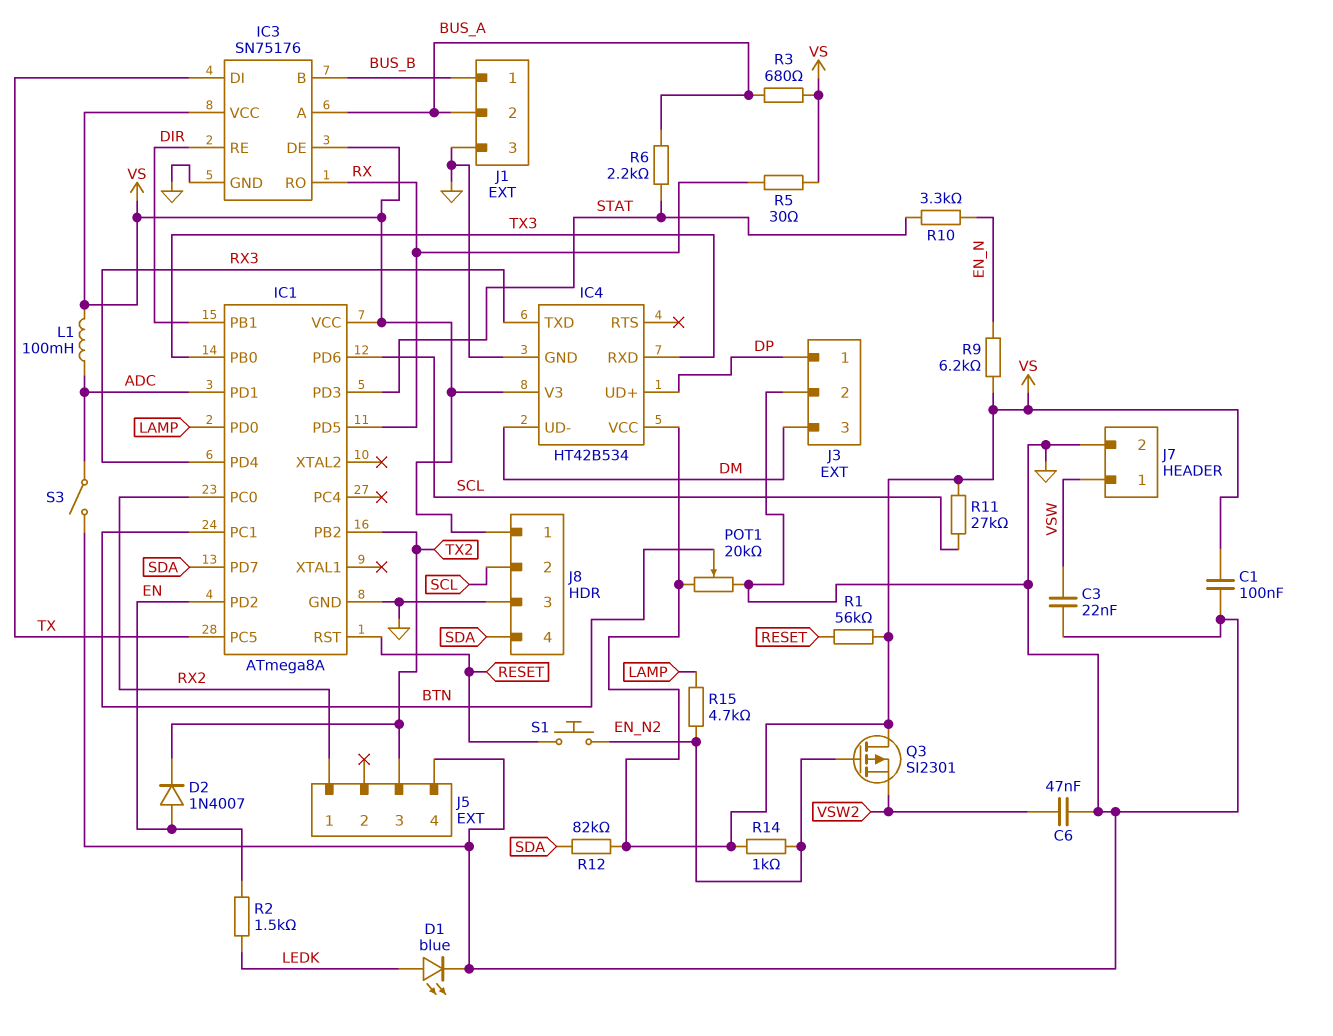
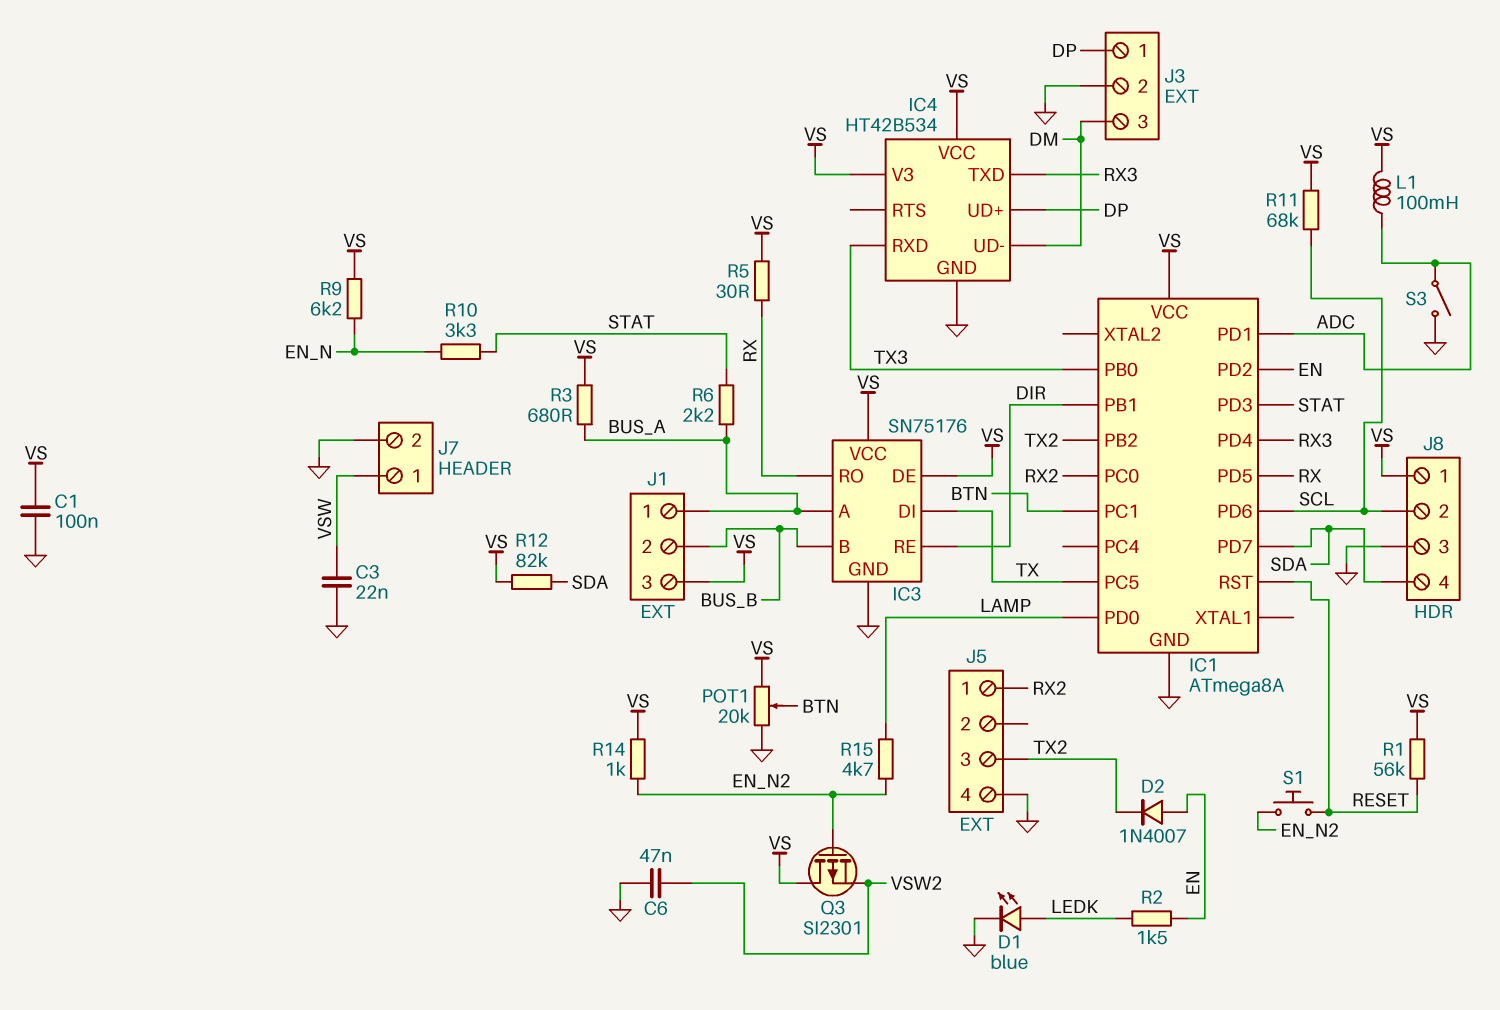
J1 pin 1: BUS_B -> BUS_A
J1 pin 2: BUS_A -> BUS_B
J1 pin 3: GND -> VS
R11: 27k (SCL, VS) -> 68k (SCL, VS)

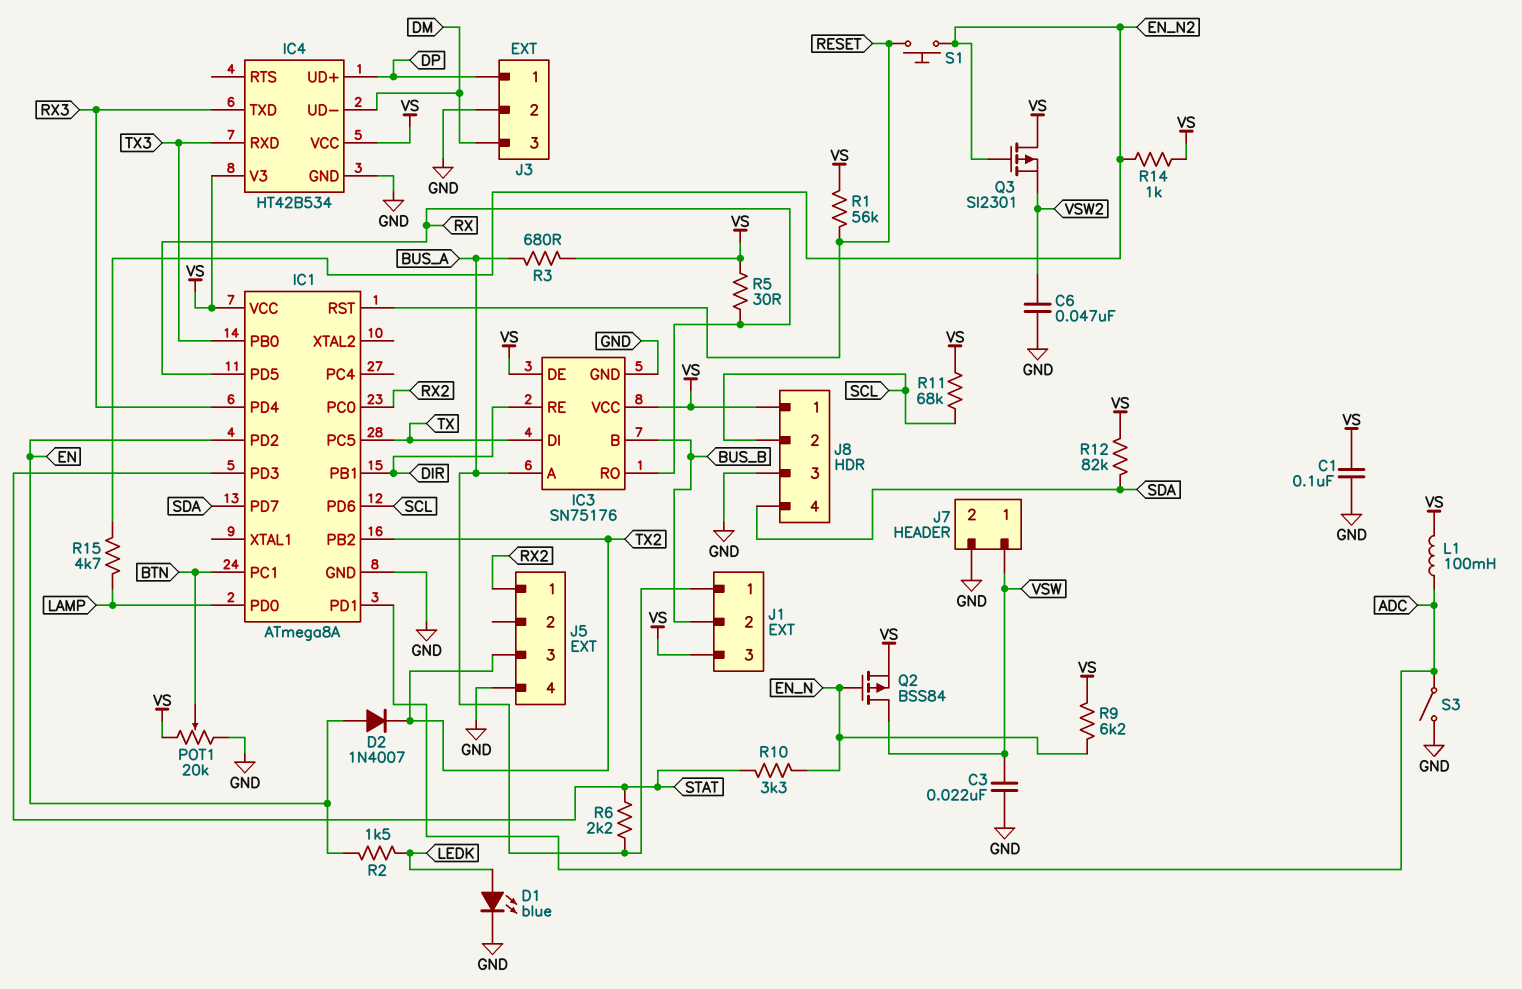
Q2: none -> PMOS BSS84 (G EN_N, D VSW, S VS)

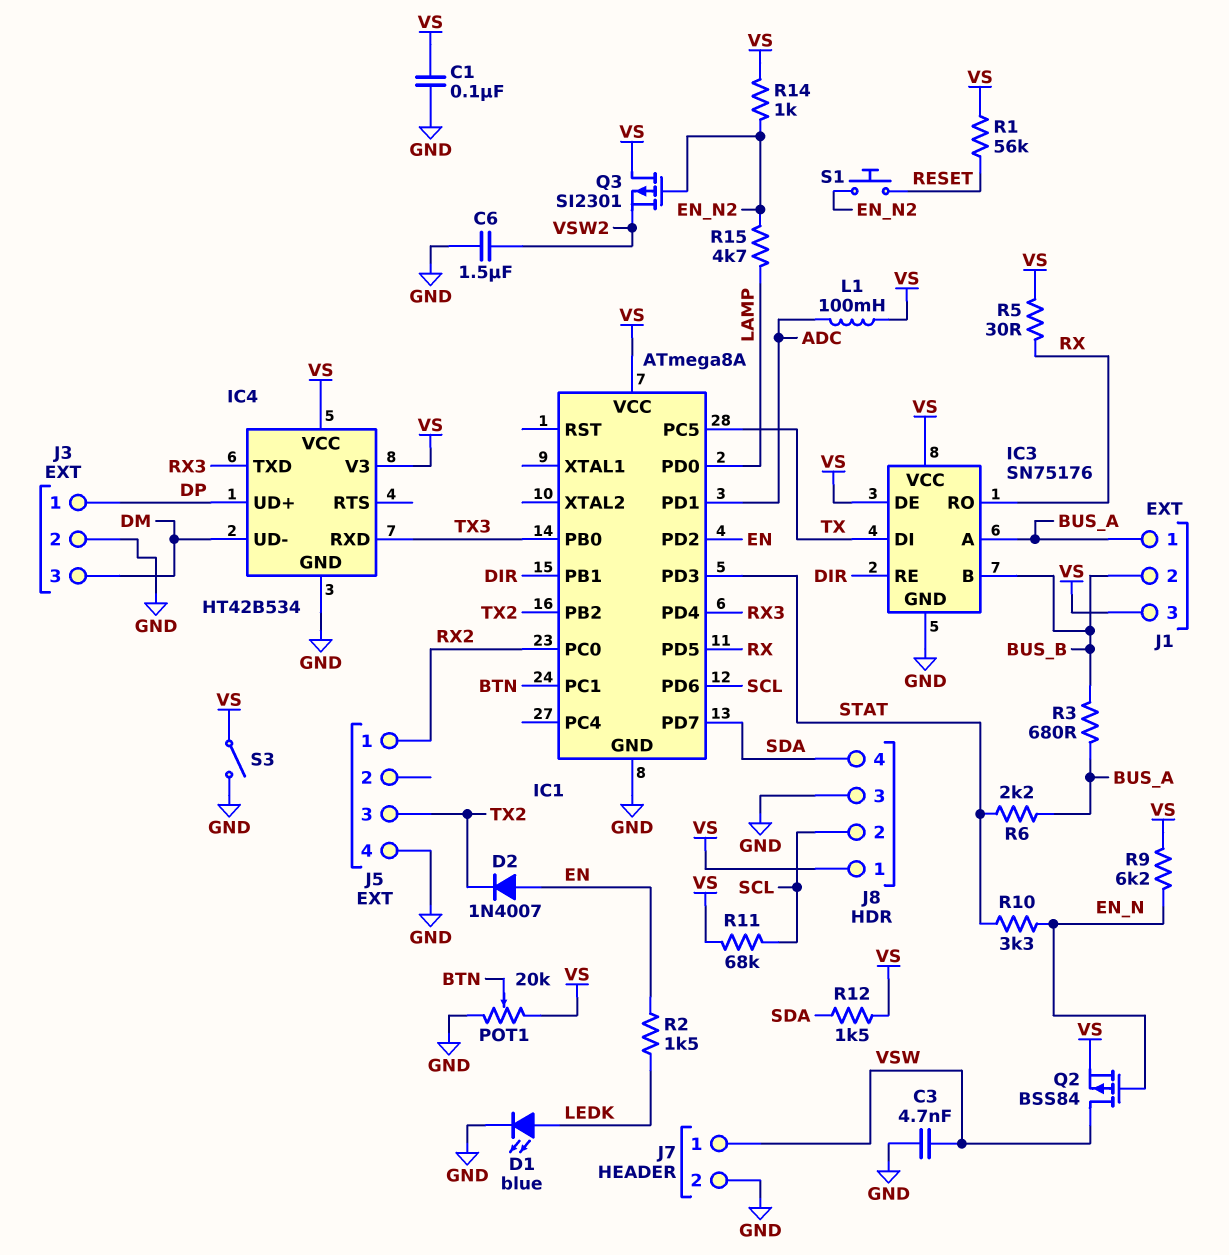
C3: 22nF (GND, VSW) -> 4.7nF (GND, VSW)
C6: 47nF (GND, VSW2) -> 1.5uF (GND, VSW2)
IC1 pin RST: RESET -> none
R3: 680 (BUS_A, VS) -> 680 (BUS_A, BUS_B)
R12: 82k (SDA, VS) -> 1.5k (SDA, VS)
S3: switch (ADC, GND) -> switch (GND, VS)

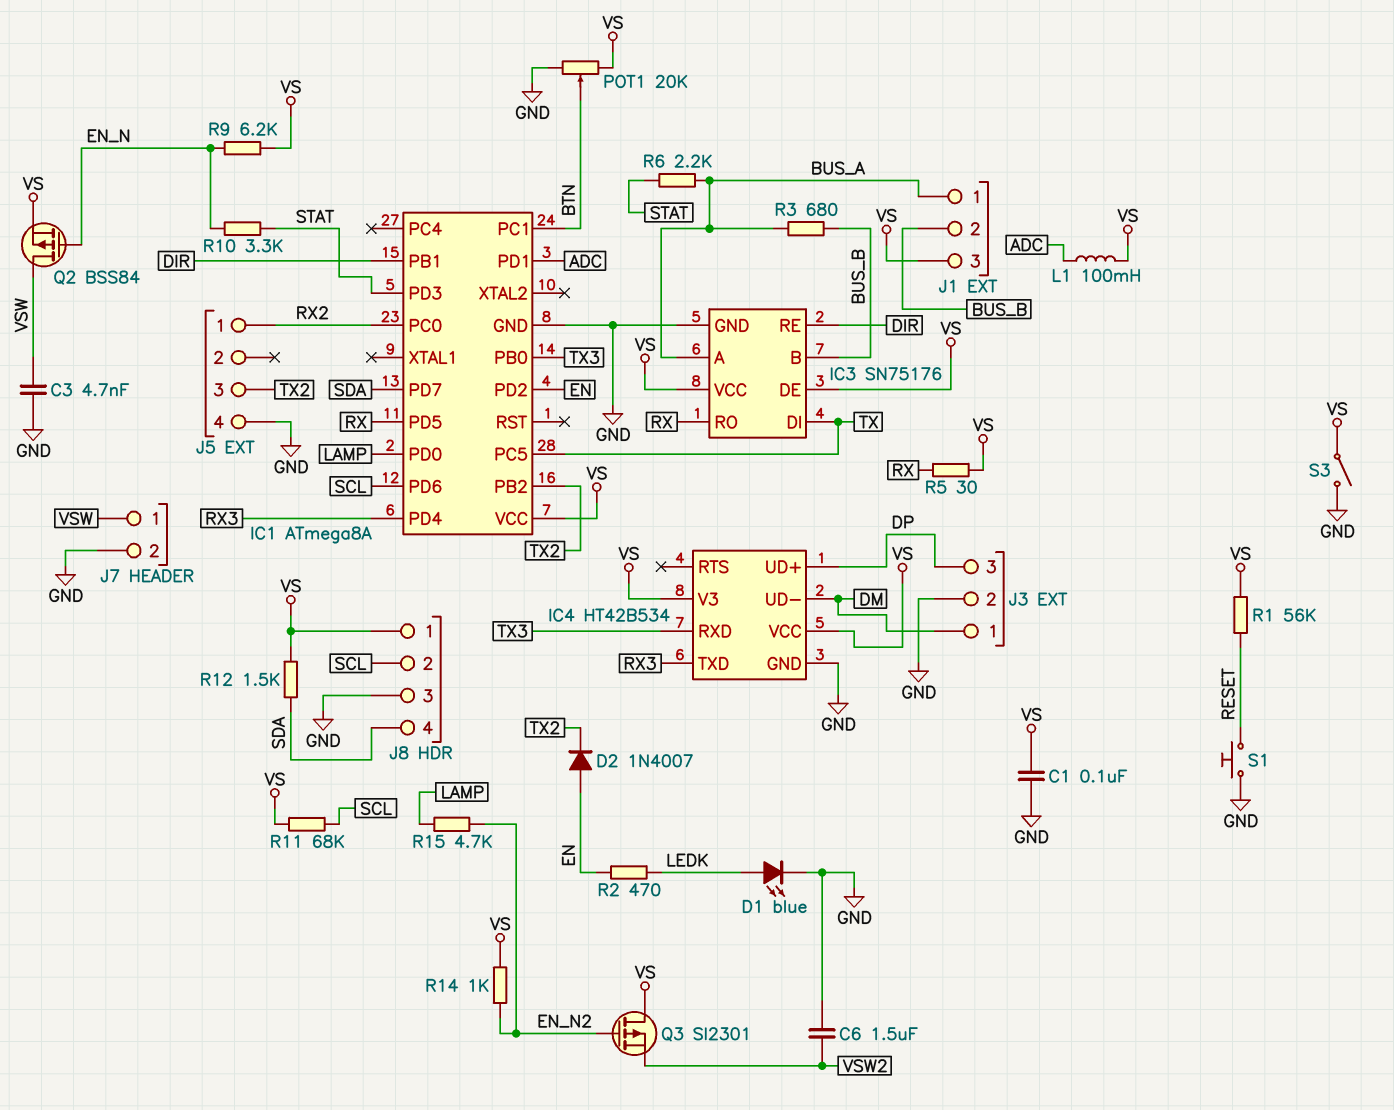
J3 pin 1: DP -> DM
J3 pin 3: DM -> DP
R2: 1.5k (EN, LEDK) -> 470 (EN, LEDK)
S1: button (EN_N2, RESET) -> button (GND, RESET)

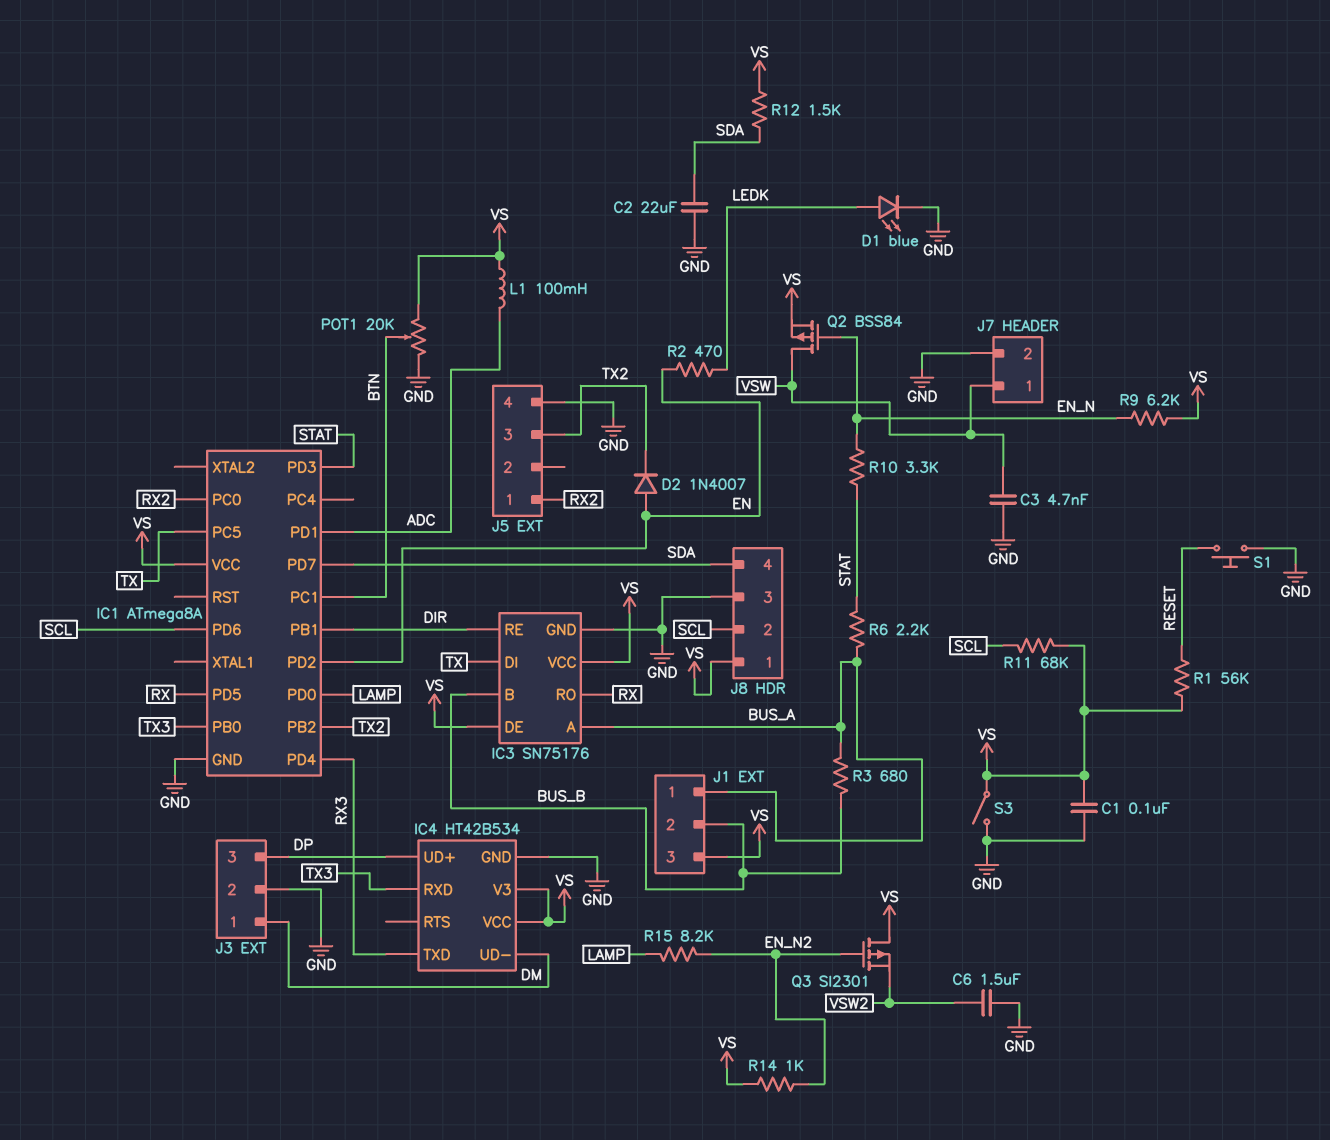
C2: none -> 22uF (GND, SDA)
R5: 30 (RX, VS) -> none
R15: 4.7k (EN_N2, LAMP) -> 8.2k (EN_N2, LAMP)

